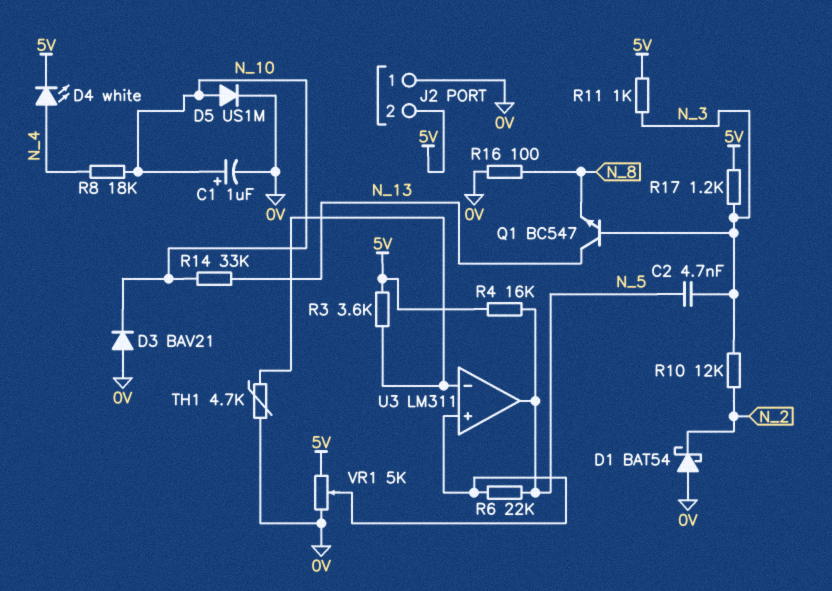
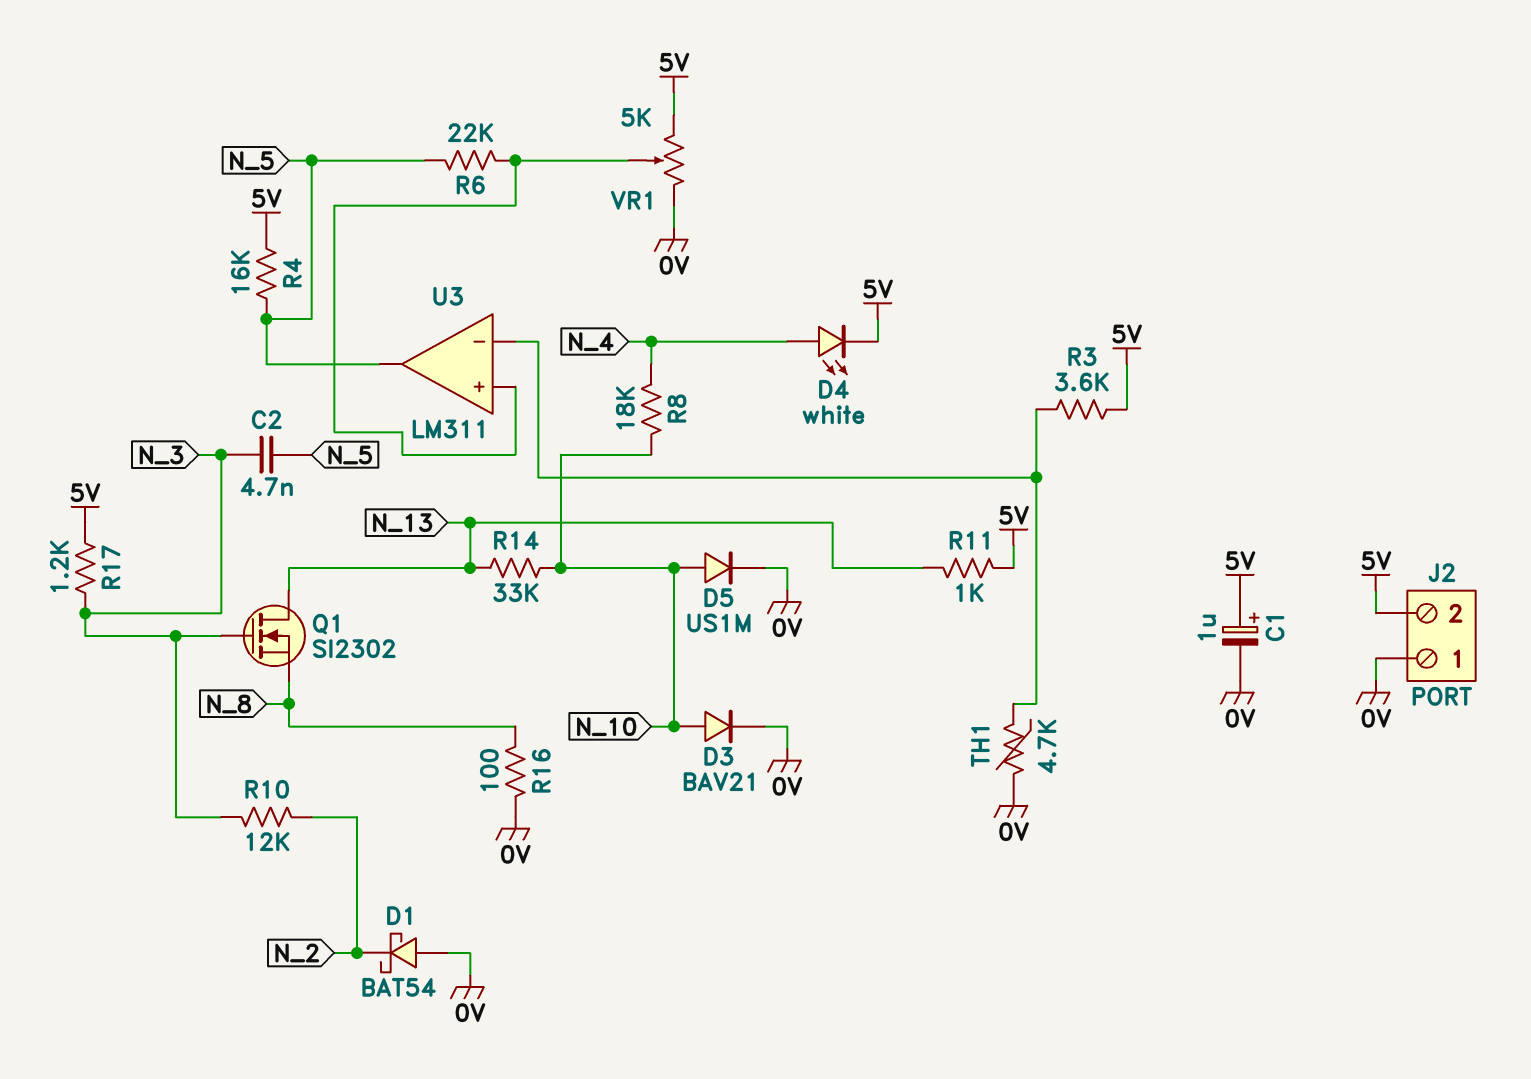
C1: 1uF (plus N_10, minus 0V) -> 1uF (plus 5V, minus 0V)
D3: diode BAV21 (A 0V, K N_10) -> diode BAV21 (A N_10, K 0V)
Q1: NPN BC547 (B N_3, C N_13, E N_8) -> NMOS SI2302 (G N_3, D N_13, S N_8)
R11: 1k (5V, N_3) -> 1k (5V, N_13)

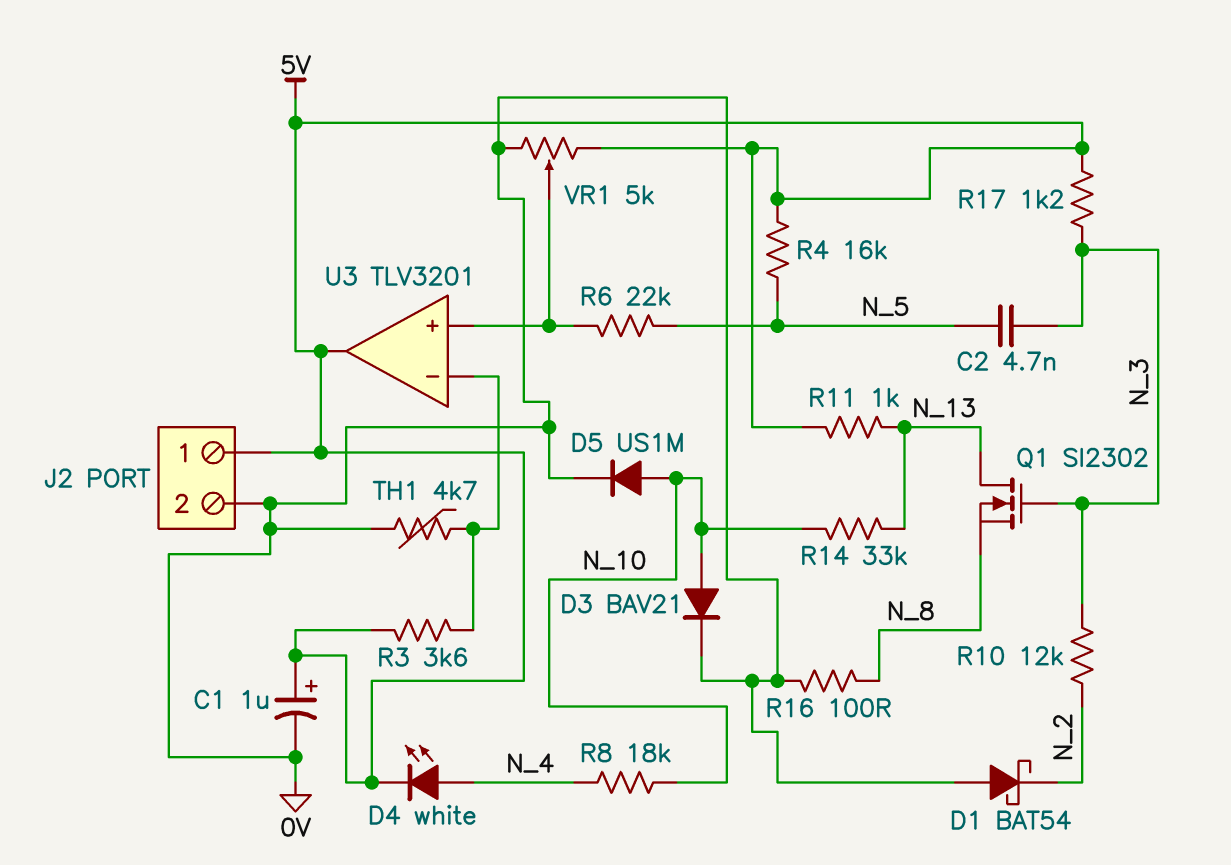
J2 pin 1: 0V -> 5V
J2 pin 2: 5V -> 0V
U3: LM311 -> TLV3201
U3 pin out: N_5 -> 5V

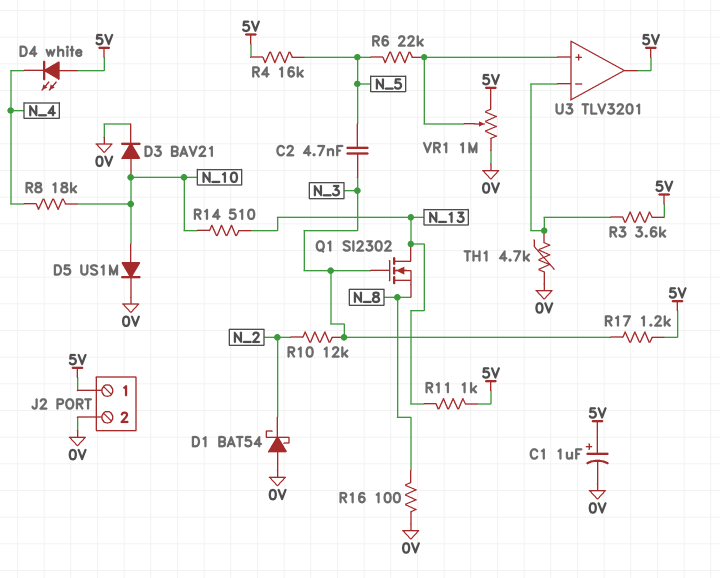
D4: LED white (A N_4, K 5V) -> LED white (A 5V, K N_4)
R14: 33k (N_10, N_13) -> 510 (N_10, N_13)
VR1: 5k (0V, 5V, wiper U3/in+) -> 1M (0V, 5V, wiper U3/in+)

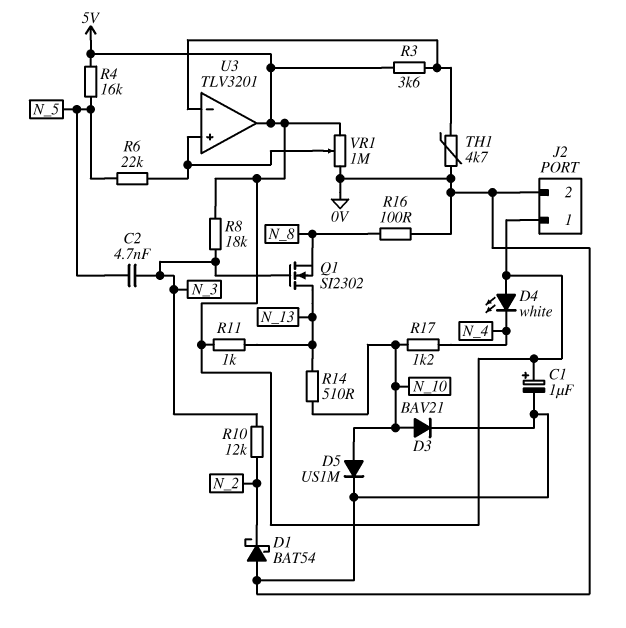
R8: 18k (N_4, N_10) -> 18k (5V, N_3)
R17: 1.2k (5V, N_3) -> 1.2k (N_4, N_10)

